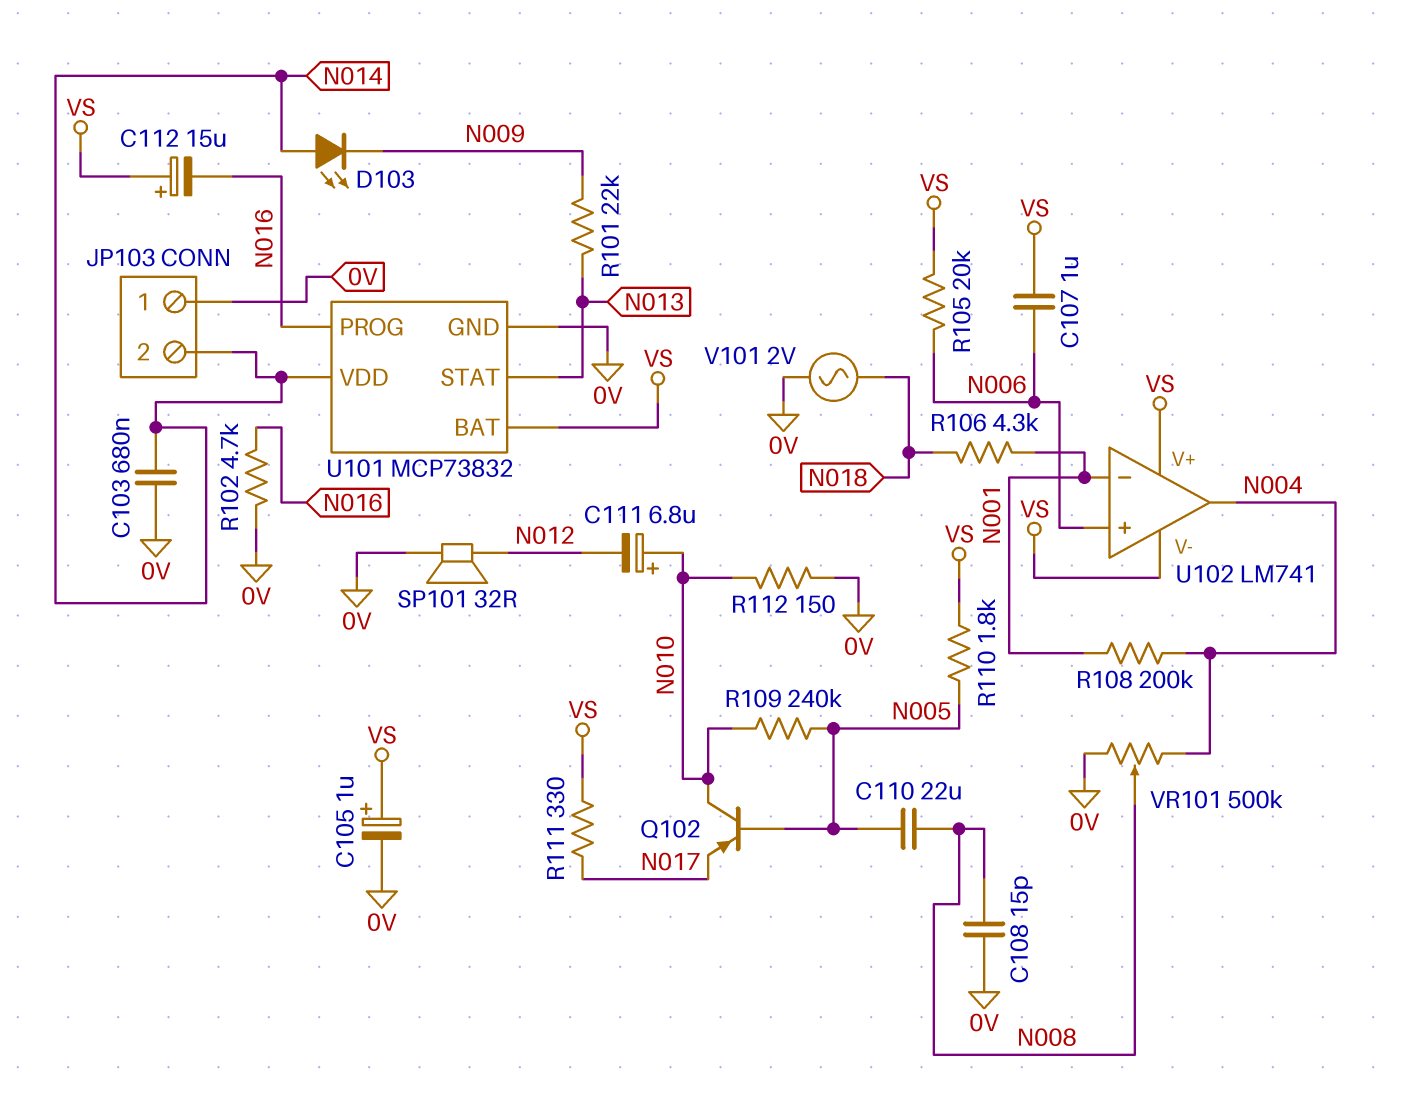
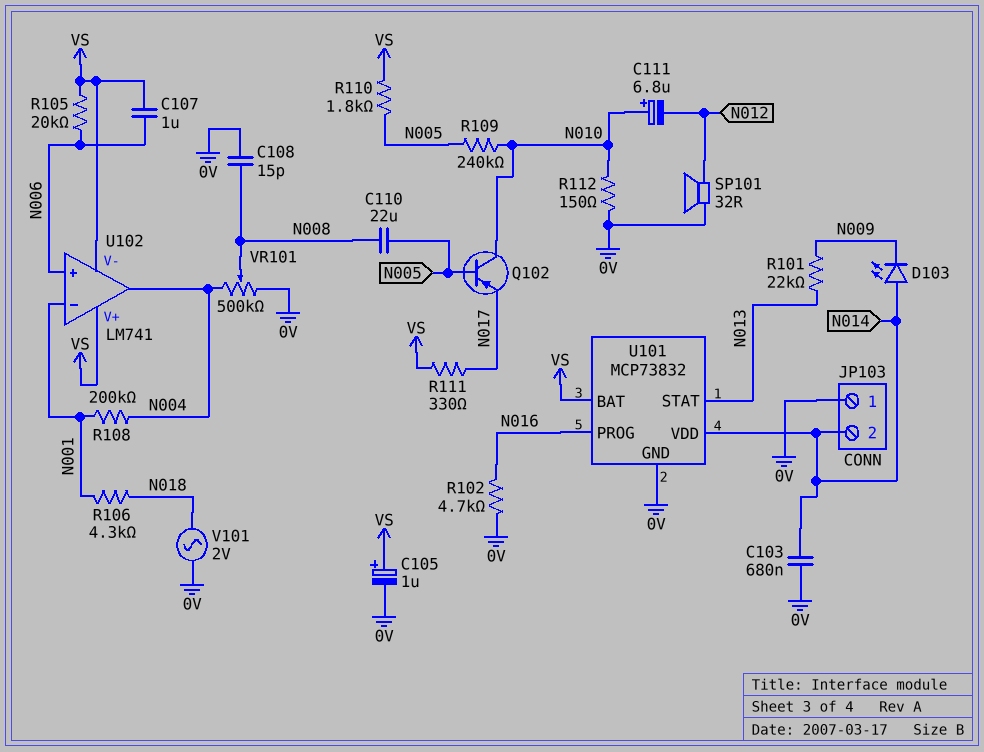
C112: 15uF (plus VS, minus N016) -> none

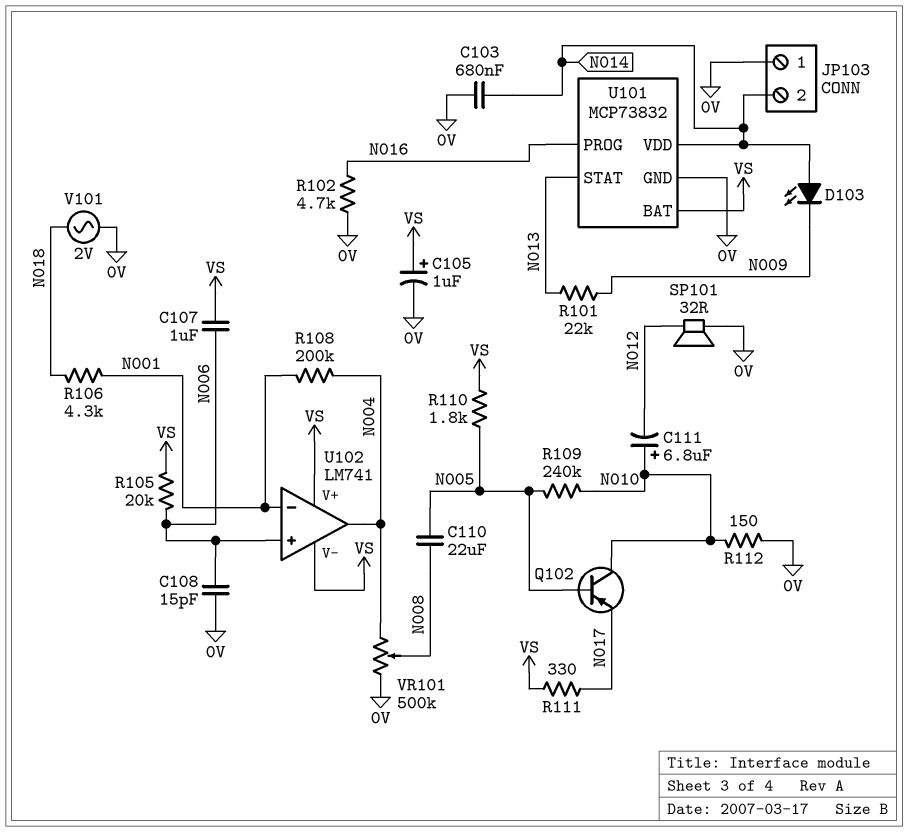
C108: 15pF (0V, N008) -> 15pF (0V, N006)

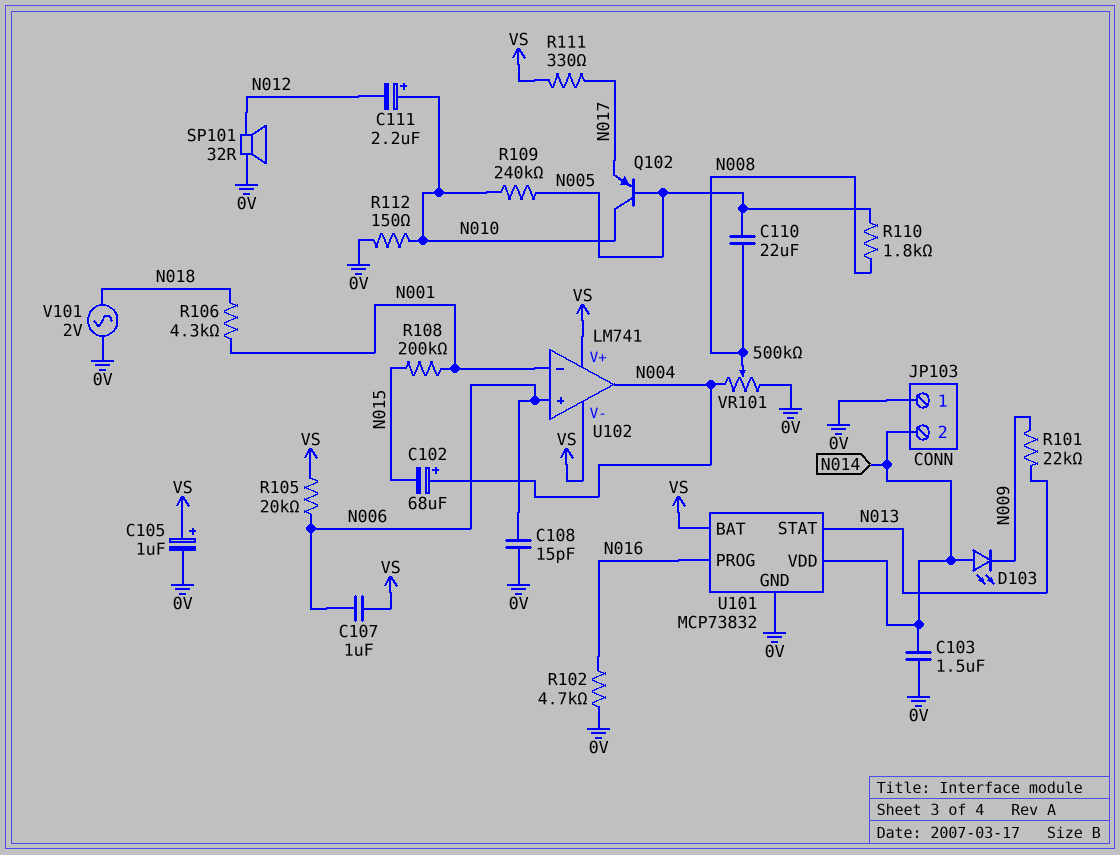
C102: none -> 68uF (plus N004, minus N015)
C103: 680nF (0V, N014) -> 1.5uF (0V, N014)
C111: 6.8uF (plus N010, minus N012) -> 2.2uF (plus N010, minus N012)
R108: 200k (N001, N004) -> 200k (N001, N015)
R110: 1.8k (N005, VS) -> 1.8k (N005, N008)

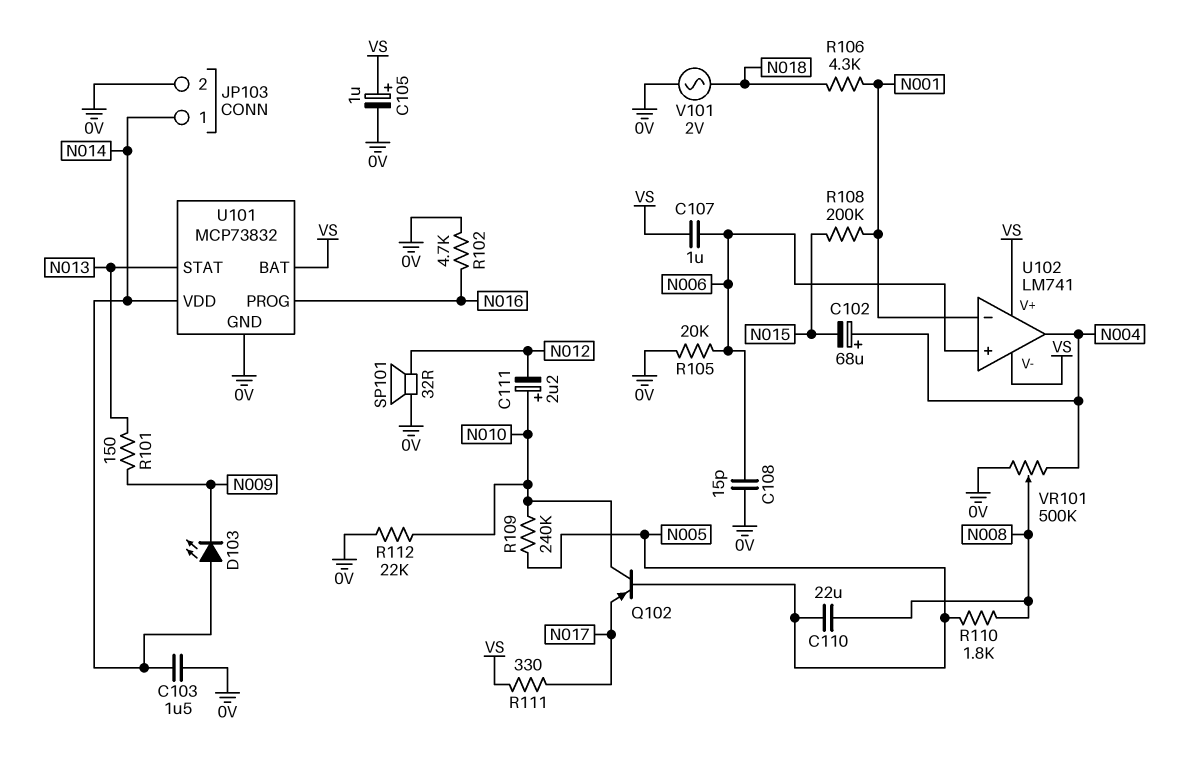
JP103 pin 1: 0V -> N014
JP103 pin 2: N014 -> 0V
R101: 22k (N009, N013) -> 150 (N009, N013)
R105: 20k (N006, VS) -> 20k (0V, N006)
R112: 150 (0V, N010) -> 22k (0V, N010)

